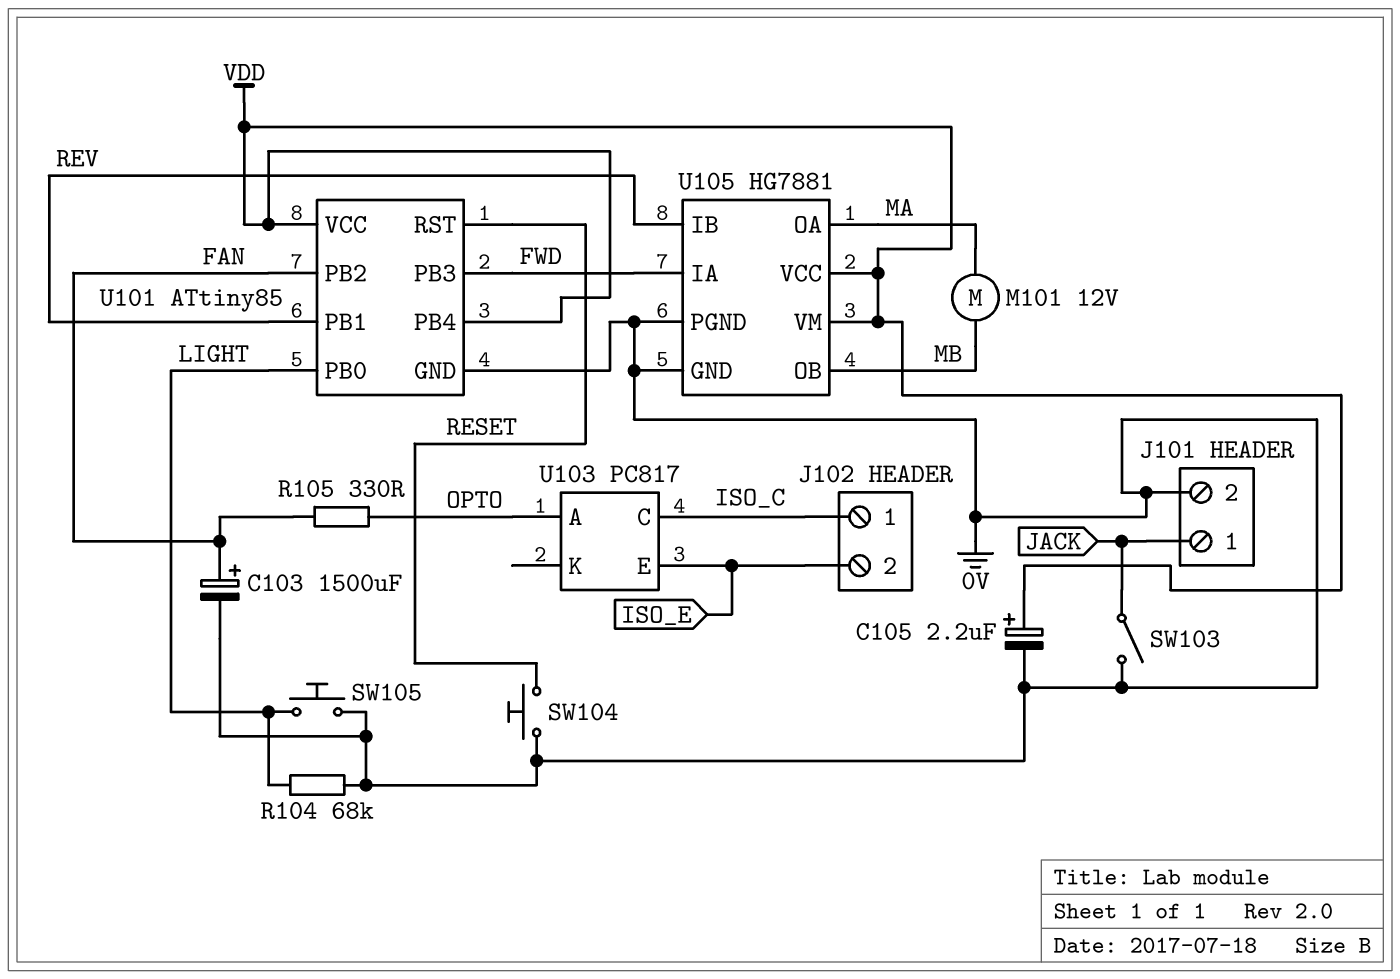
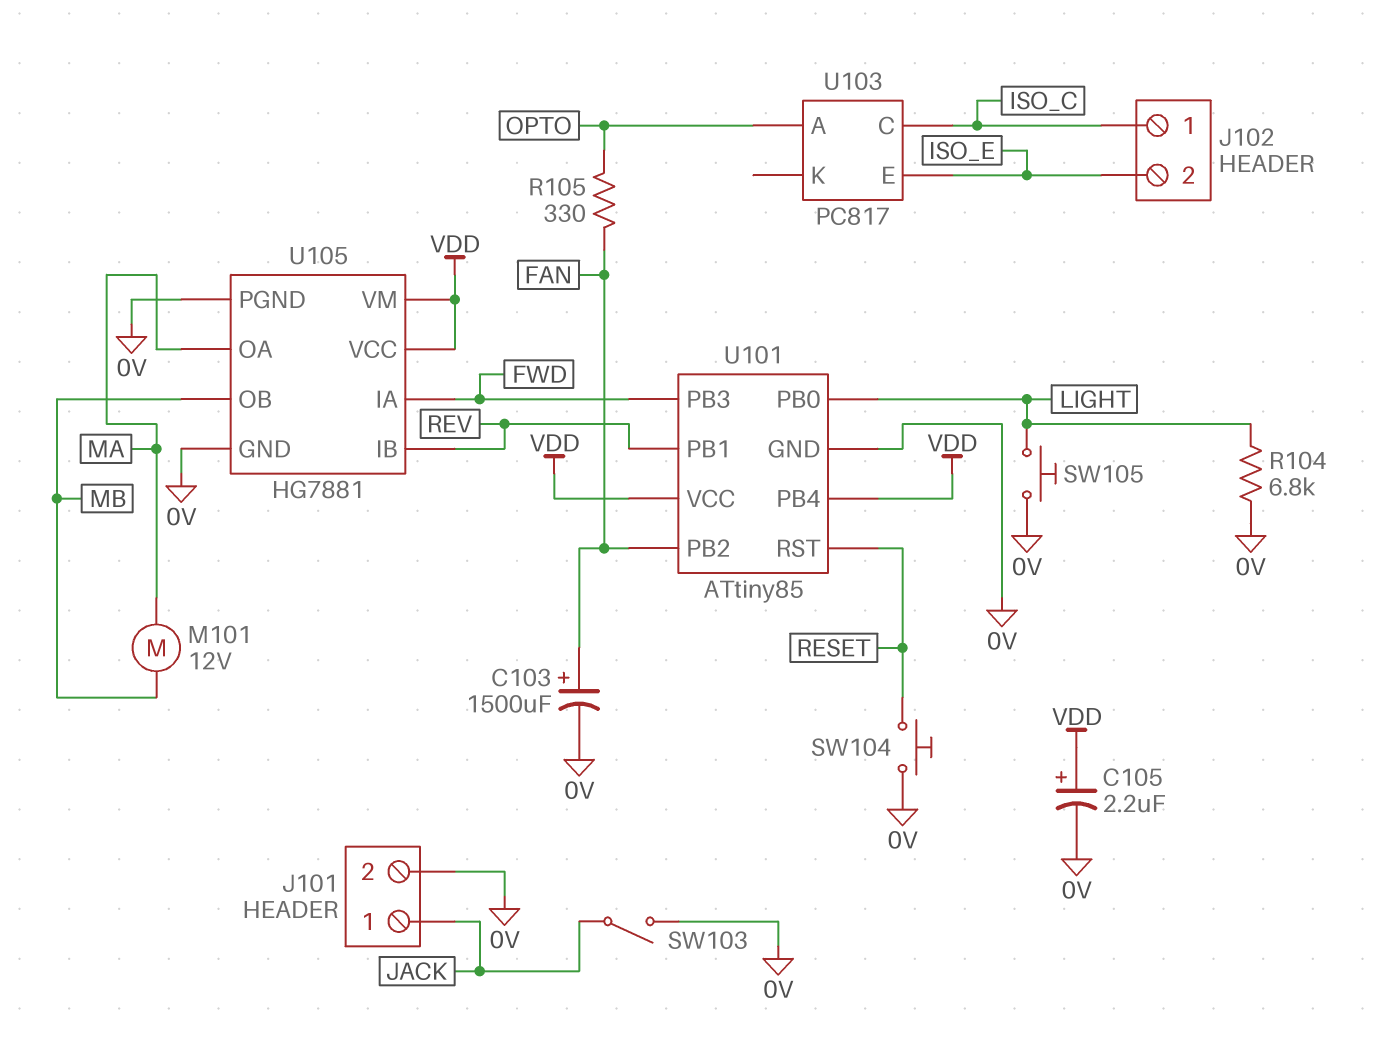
R104: 68k (0V, LIGHT) -> 6.8k (0V, LIGHT)

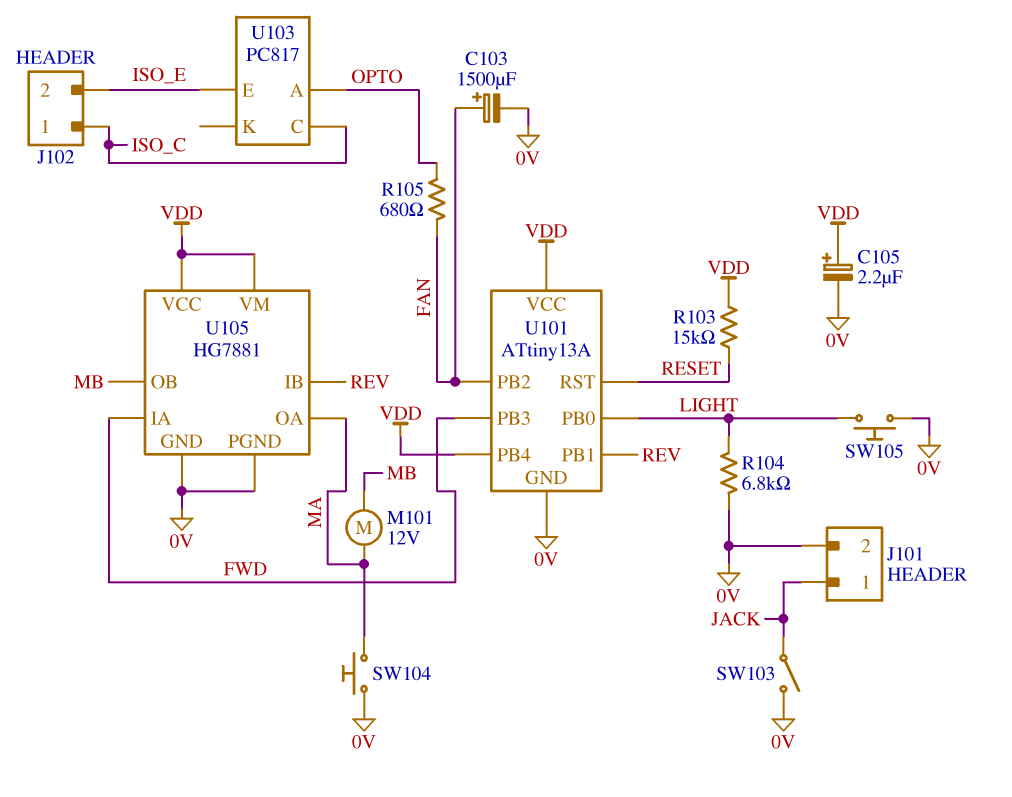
R103: none -> 15k (RESET, VDD)
R105: 330 (FAN, OPTO) -> 680 (FAN, OPTO)
SW104: button (0V, RESET) -> button (0V, MA)
U101: ATtiny85 -> ATtiny13A

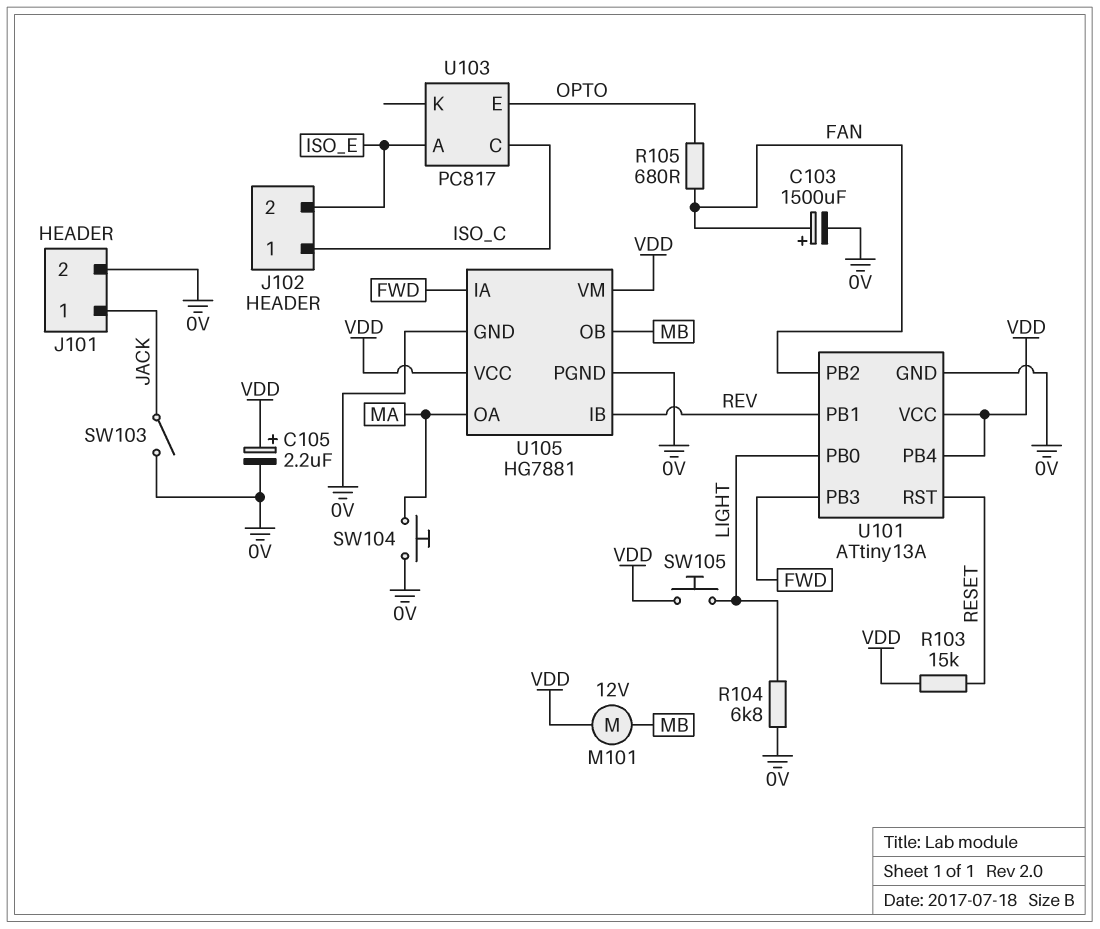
M101: motor 12V (MA, MB) -> motor 12V (MB, VDD)
SW105: button (0V, LIGHT) -> button (LIGHT, VDD)
U103 pin A: OPTO -> ISO_E
U103 pin E: ISO_E -> OPTO

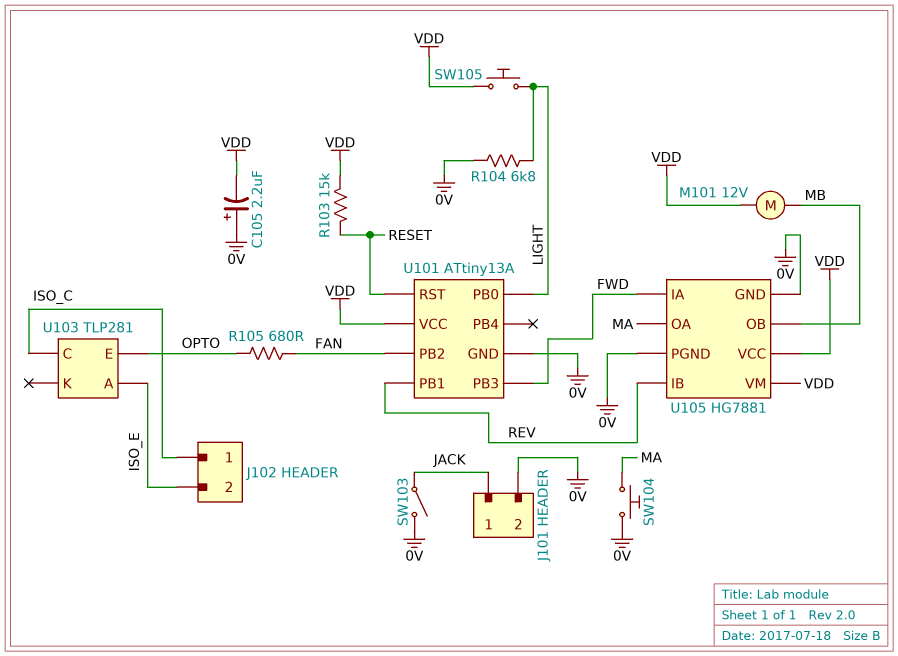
C103: 1500uF (plus FAN, minus 0V) -> none
C105: 2.2uF (plus VDD, minus 0V) -> 2.2uF (plus 0V, minus VDD)
U101 pin PB4: VDD -> none
U103: PC817 -> TLP281

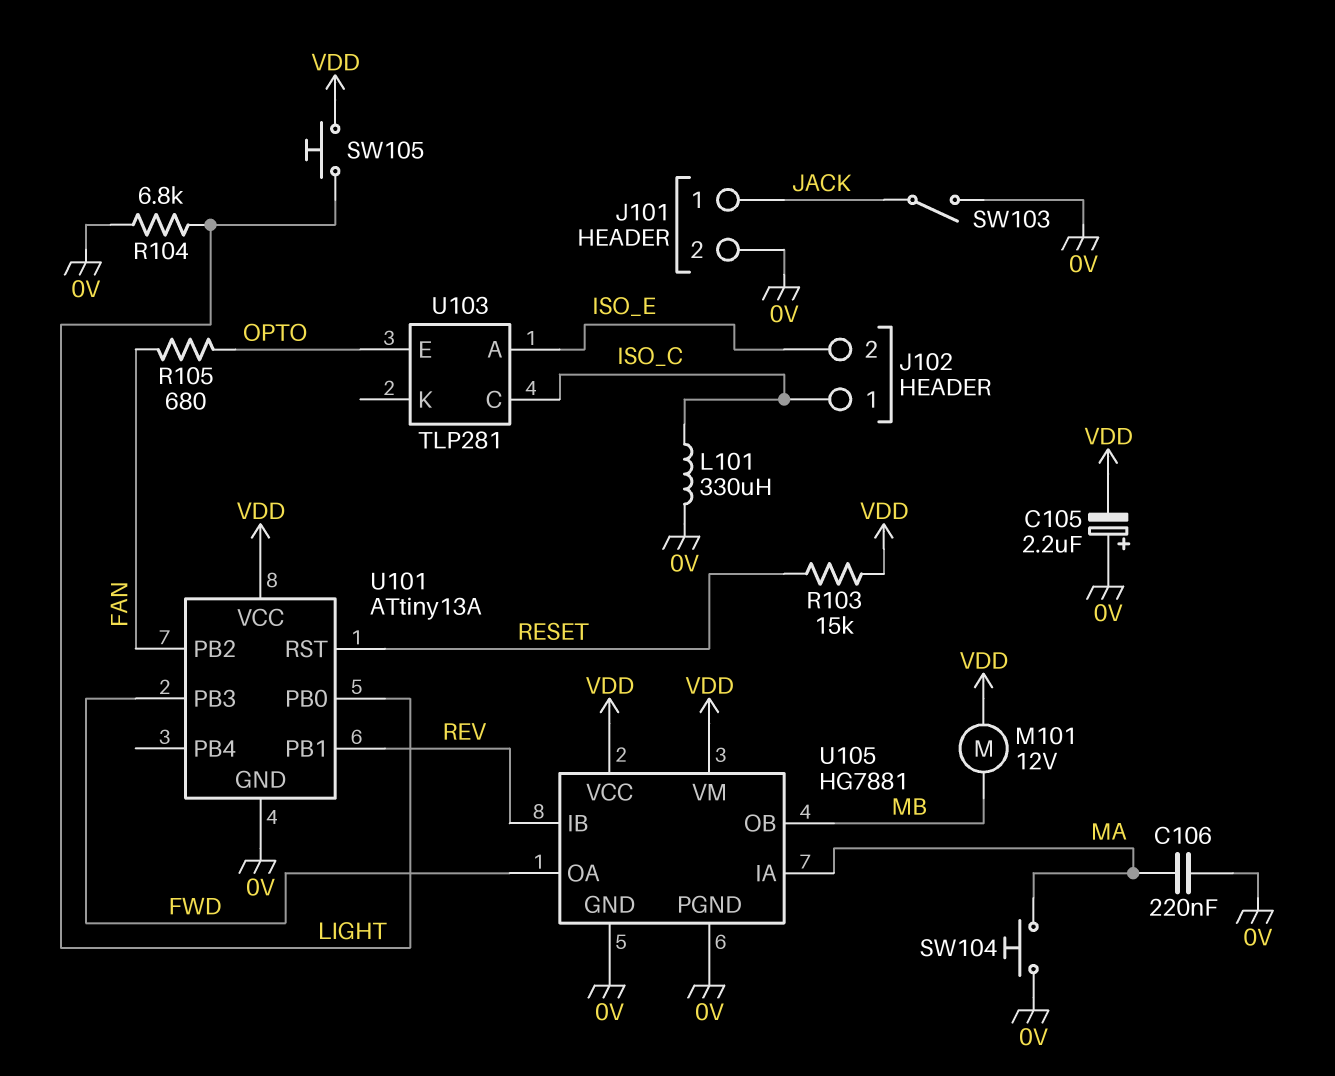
C106: none -> 220nF (0V, MA)
L101: none -> 330uH (0V, ISO_C)
U105 pin IA: FWD -> MA
U105 pin OA: MA -> FWD

